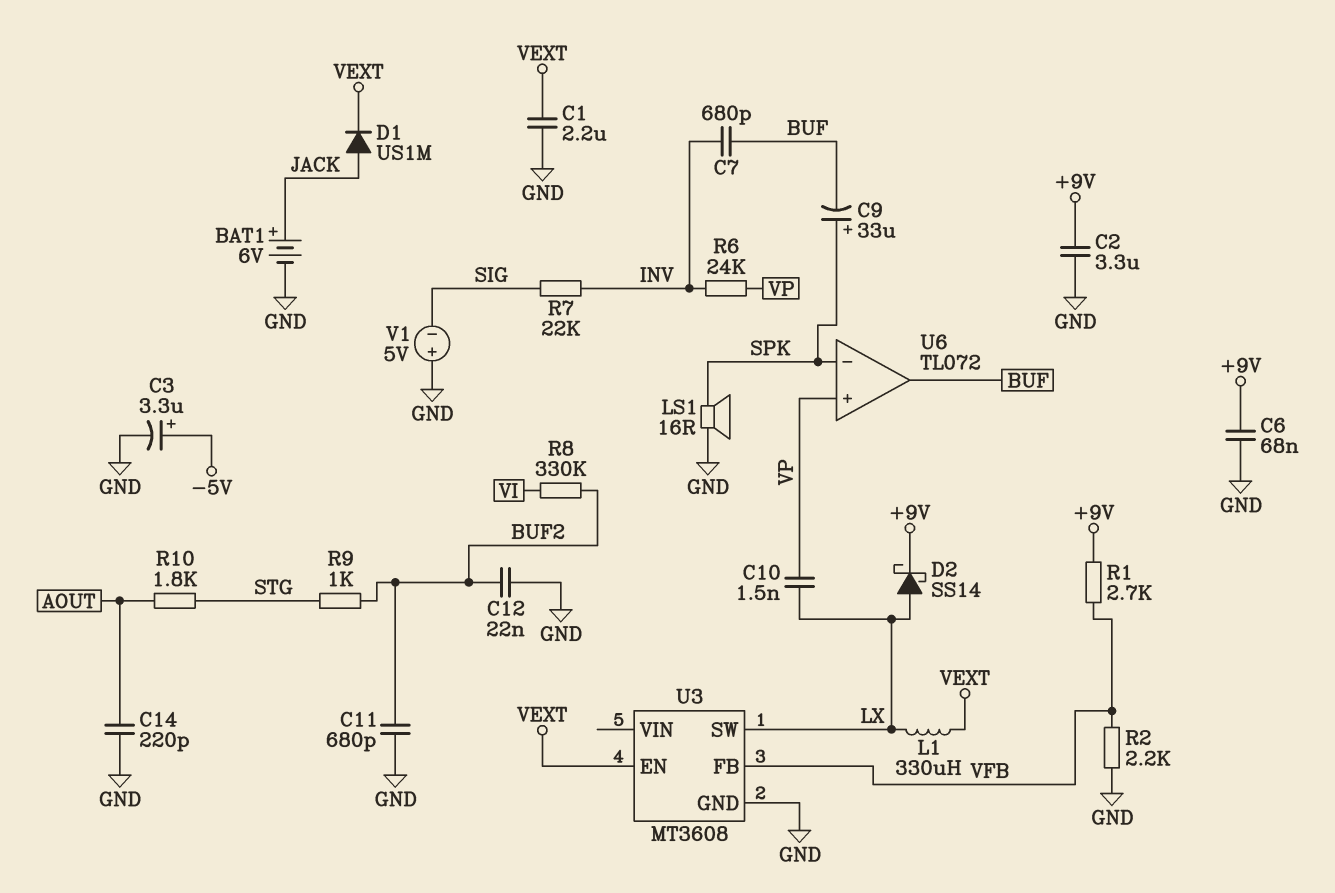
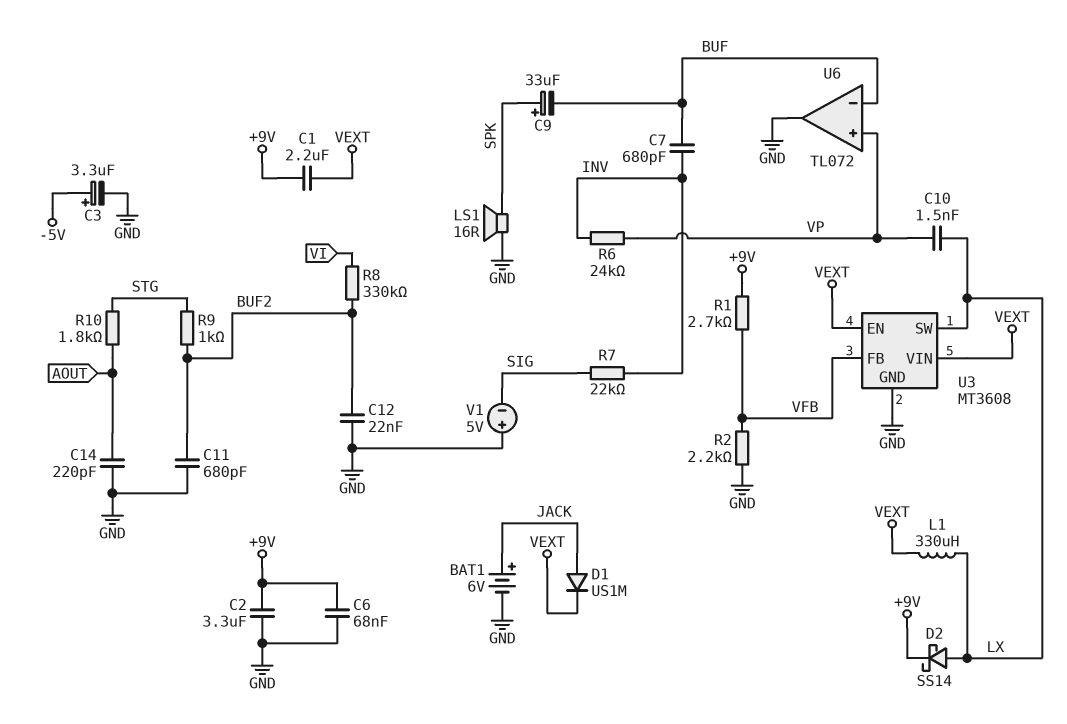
C1: 2.2uF (GND, VEXT) -> 2.2uF (+9V, VEXT)
U3 pin VIN: none -> VEXT
U6 pin in-: SPK -> BUF
U6 pin out: BUF -> GND

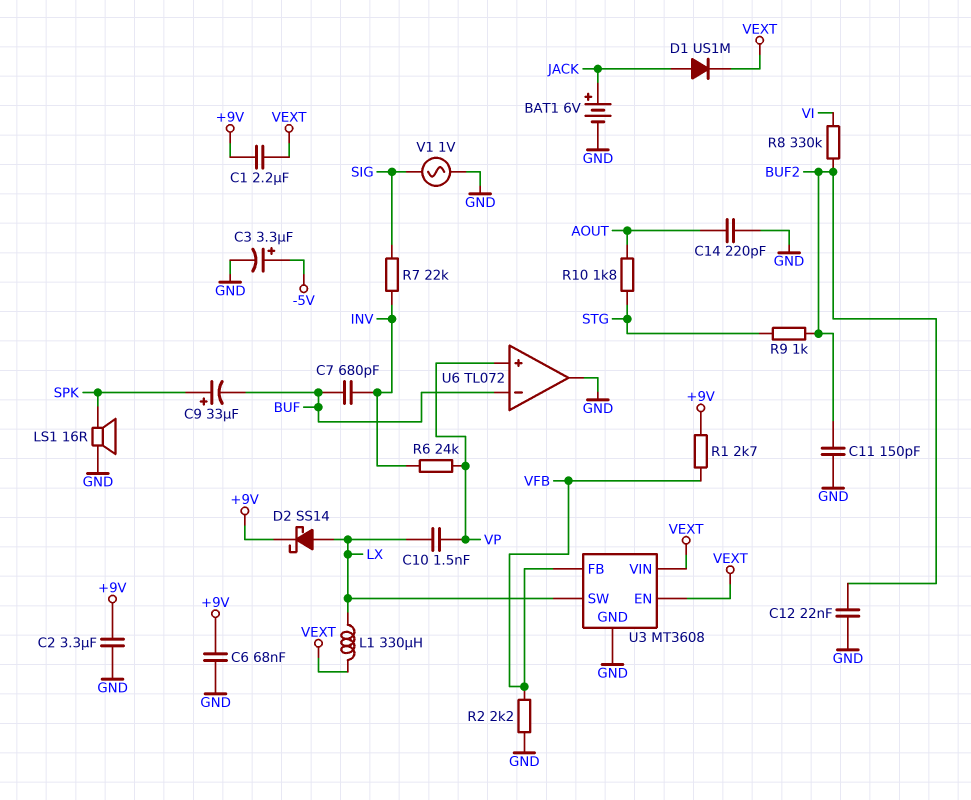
C11: 680pF (BUF2, GND) -> 150pF (BUF2, GND)
V1: 5V (plus GND, minus SIG) -> AC 1V (GND, SIG)

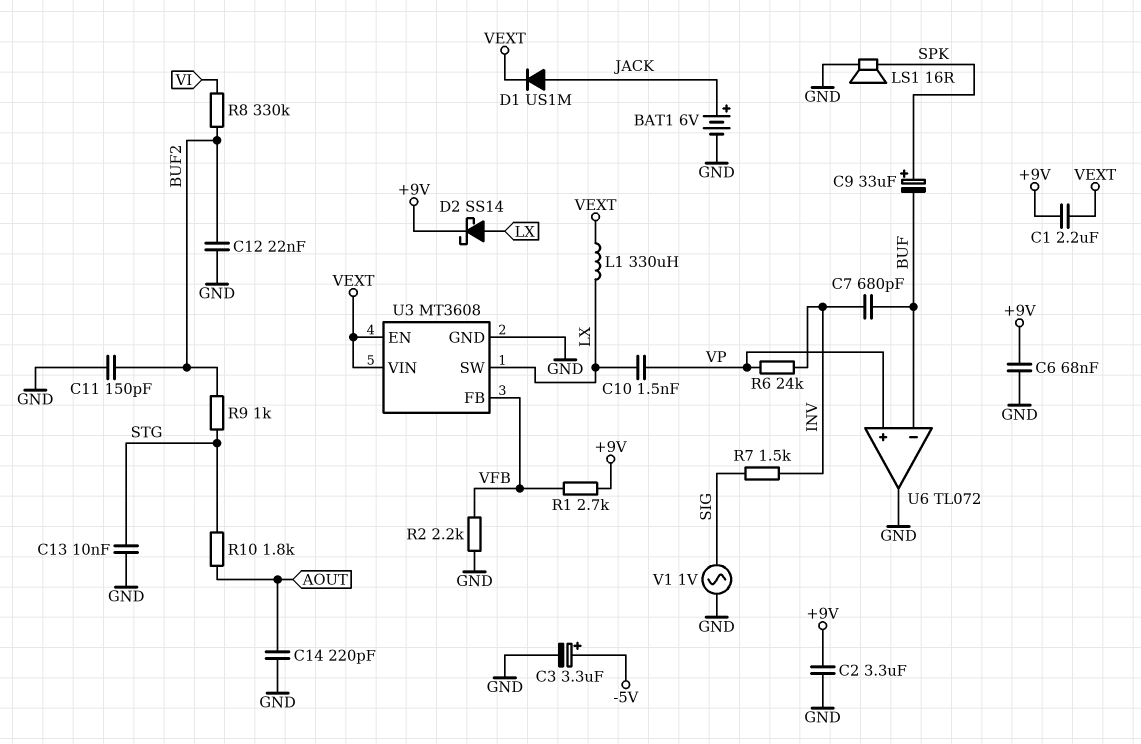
C13: none -> 10nF (GND, STG)
R7: 22k (INV, SIG) -> 1.5k (INV, SIG)

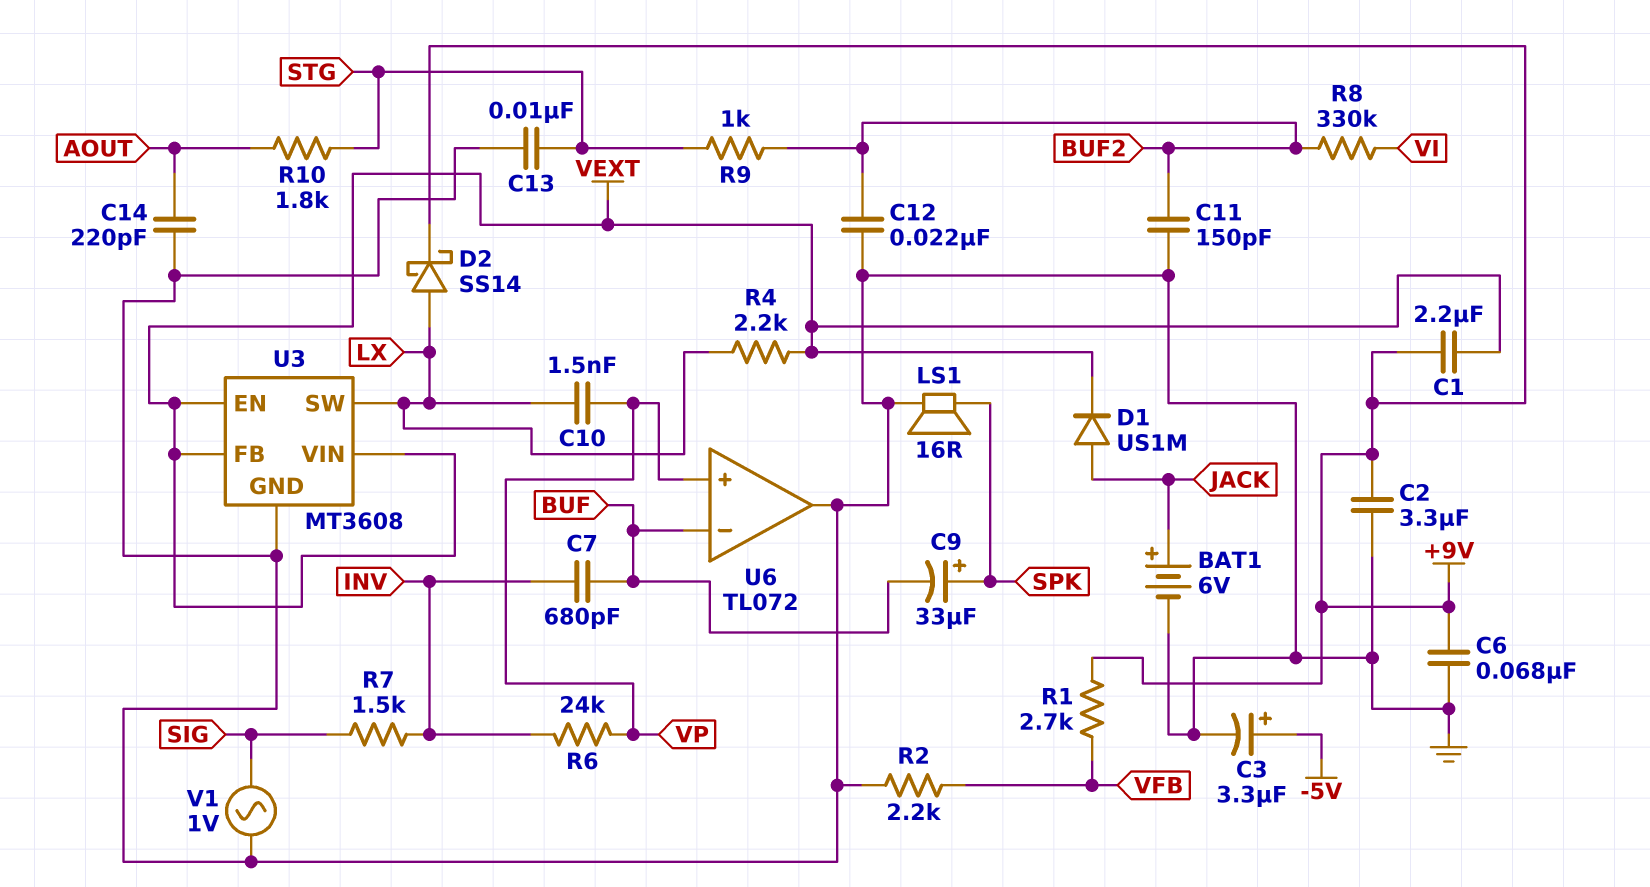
L1: 330uH (LX, VEXT) -> none
R4: none -> 2.2k (LX, VEXT)
U3 pin FB: VFB -> VEXT

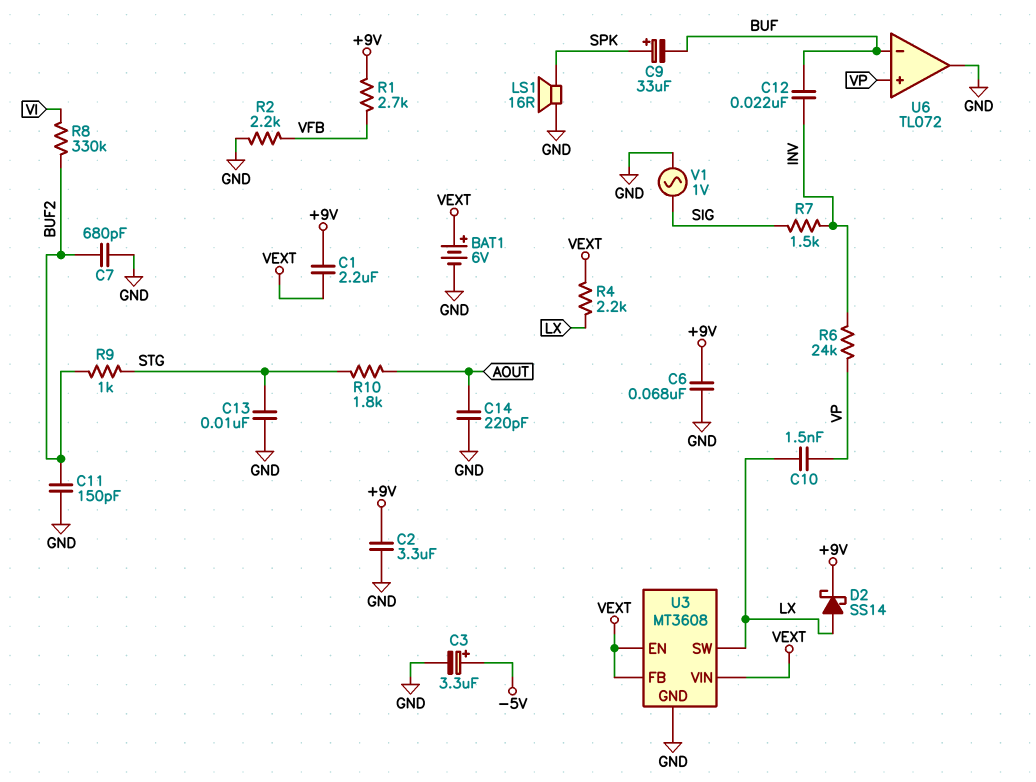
BAT1: 6V (plus JACK, minus GND) -> 6V (plus VEXT, minus GND)
C7: 680pF (BUF, INV) -> 680pF (BUF2, GND)
C12: 22nF (BUF2, GND) -> 22nF (BUF, INV)
D1: diode US1M (A JACK, K VEXT) -> none

